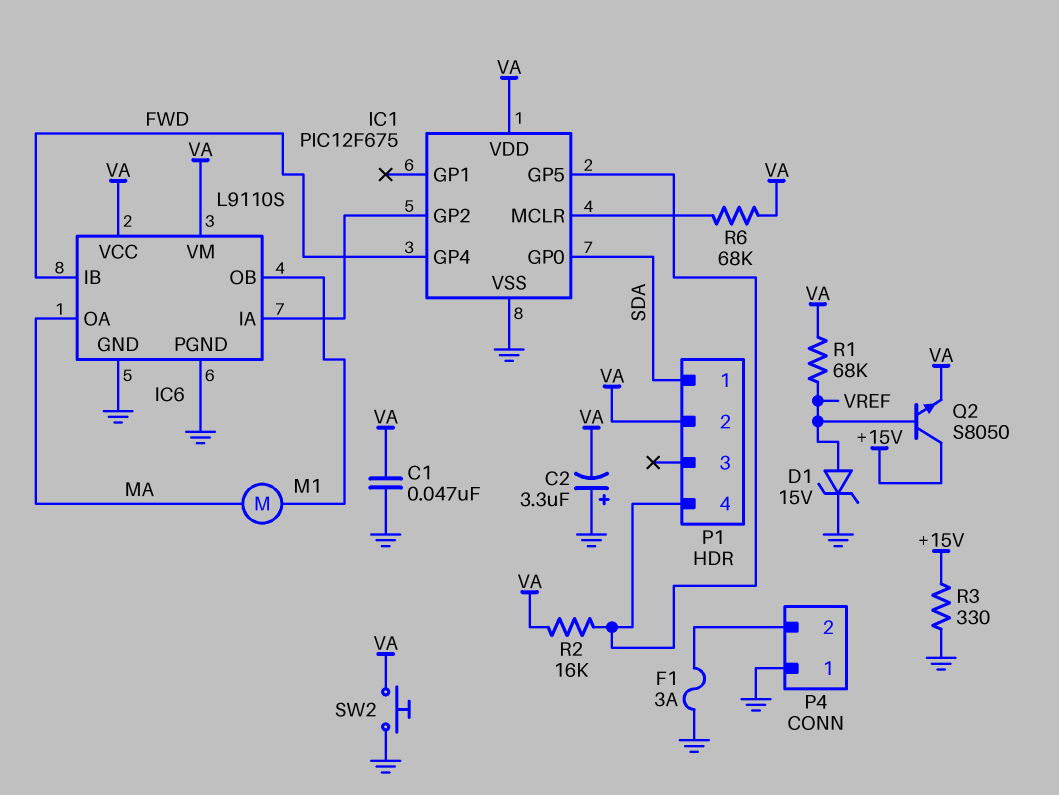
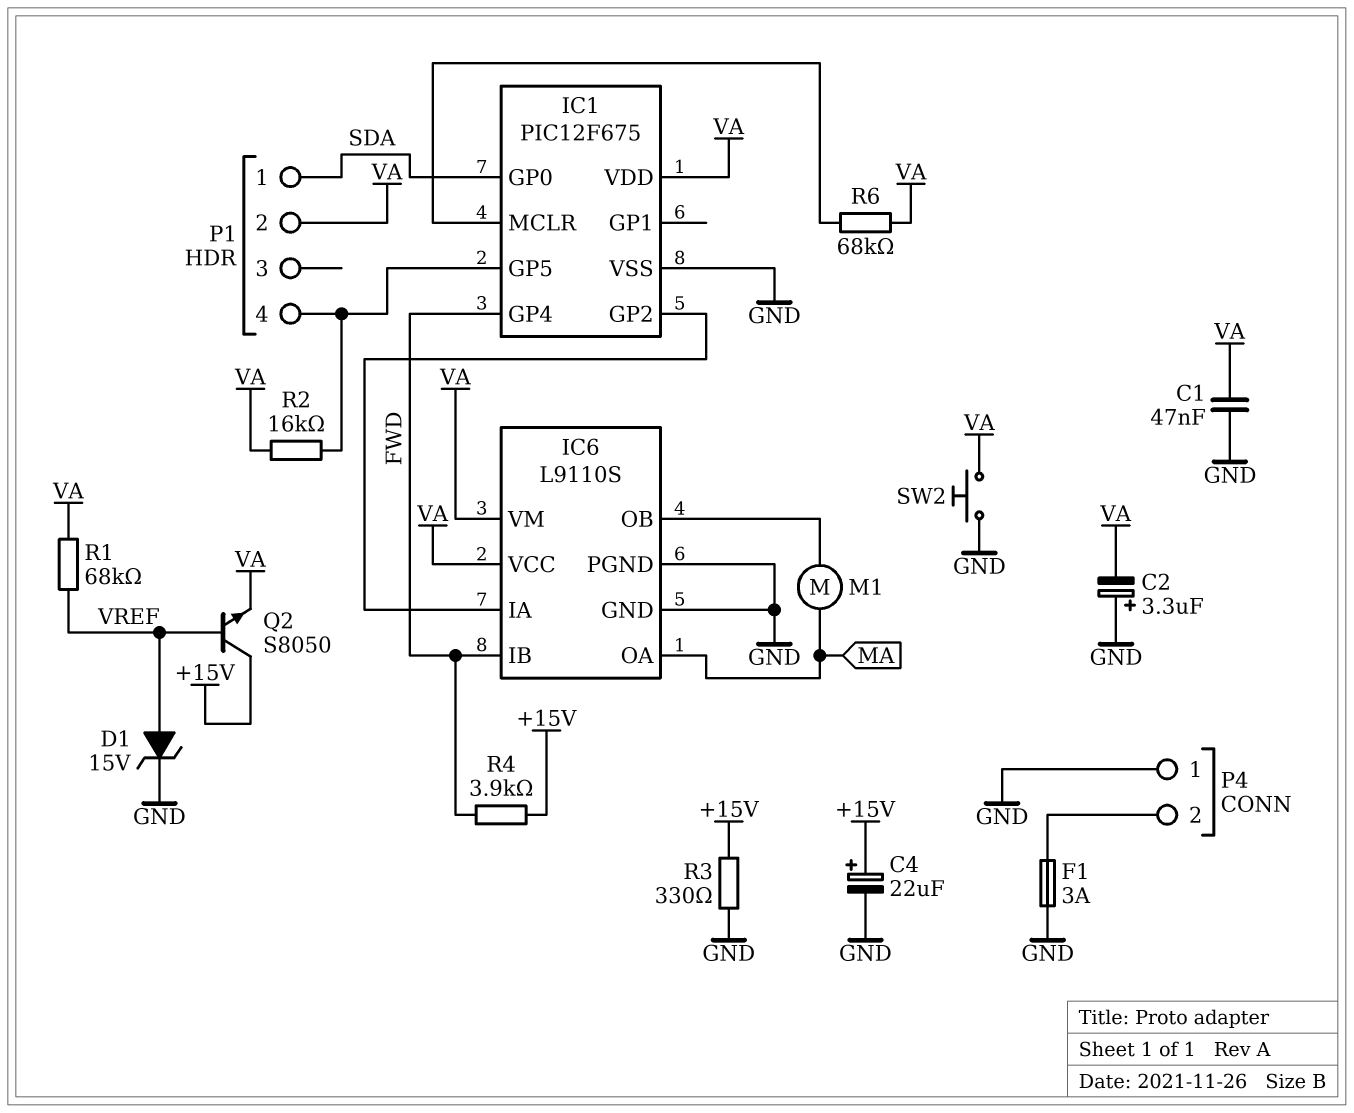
C4: none -> 22uF (plus +15V, minus GND)
R4: none -> 3.9k (+15V, FWD)

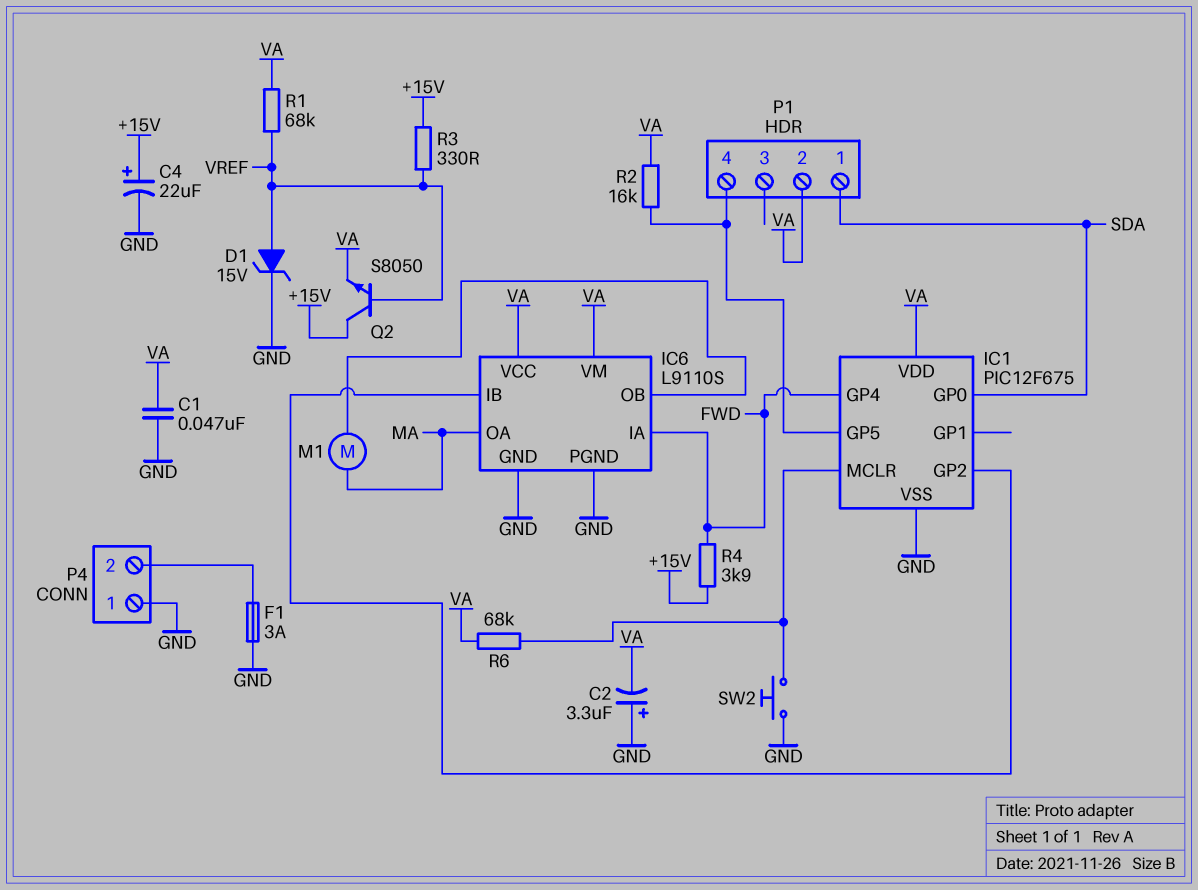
IC6 pin IA: IC1/GP2 -> FWD
IC6 pin IB: FWD -> IC1/GP2
R3: 330 (+15V, GND) -> 330 (+15V, VREF)
SW2: button (GND, VA) -> button (GND, IC1/MCLR)

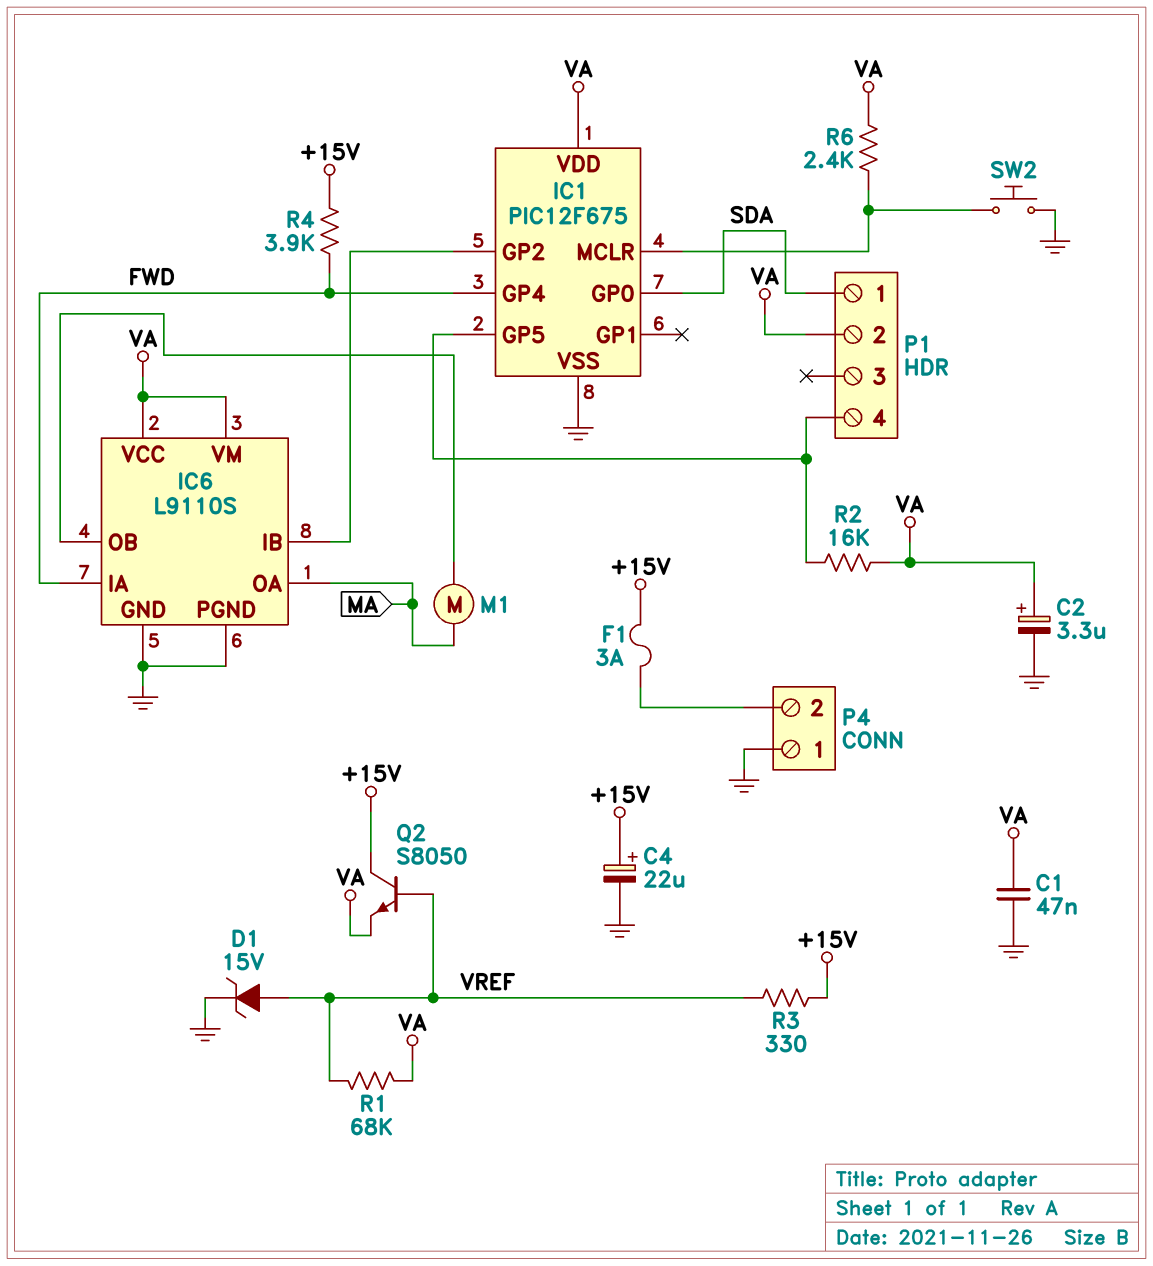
C2: 3.3uF (plus GND, minus VA) -> 3.3uF (plus VA, minus GND)
F1: 3A (GND, P4/2) -> 3A (+15V, P4/2)
R6: 68k (IC1/MCLR, VA) -> 2.4k (IC1/MCLR, VA)

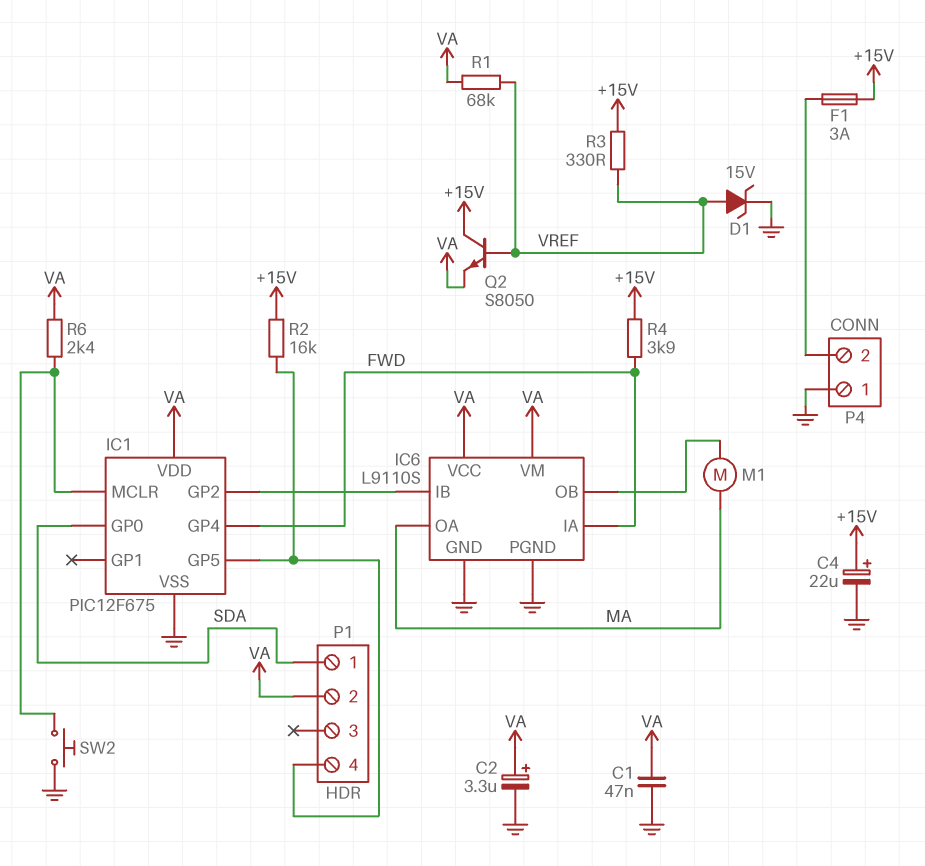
R2: 16k (IC1/GP5, VA) -> 16k (+15V, IC1/GP5)

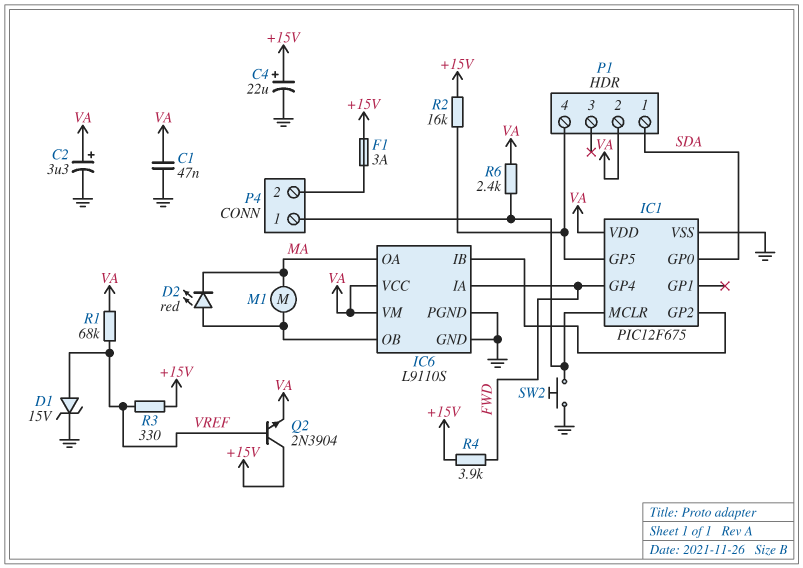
D2: none -> LED red (A IC6/OB, K MA)
P4 pin 1: GND -> IC1/MCLR
Q2: NPN S8050 (B VREF, C +15V, E VA) -> NPN 2N3904 (B VREF, C +15V, E VA)

